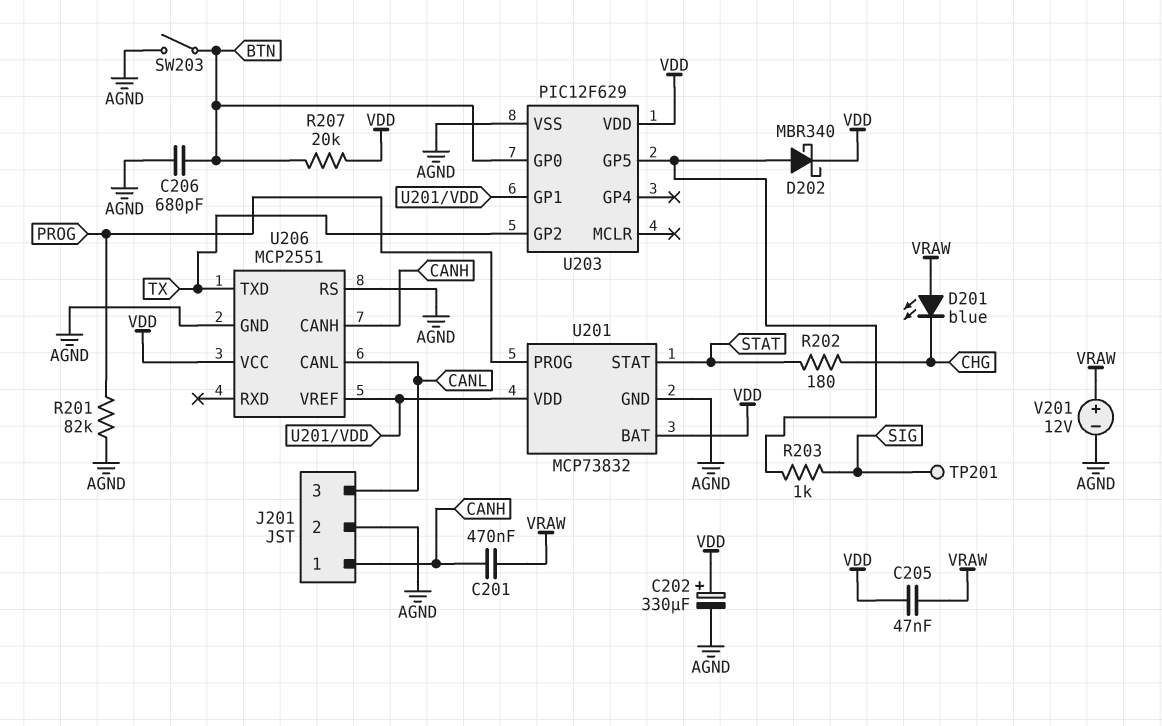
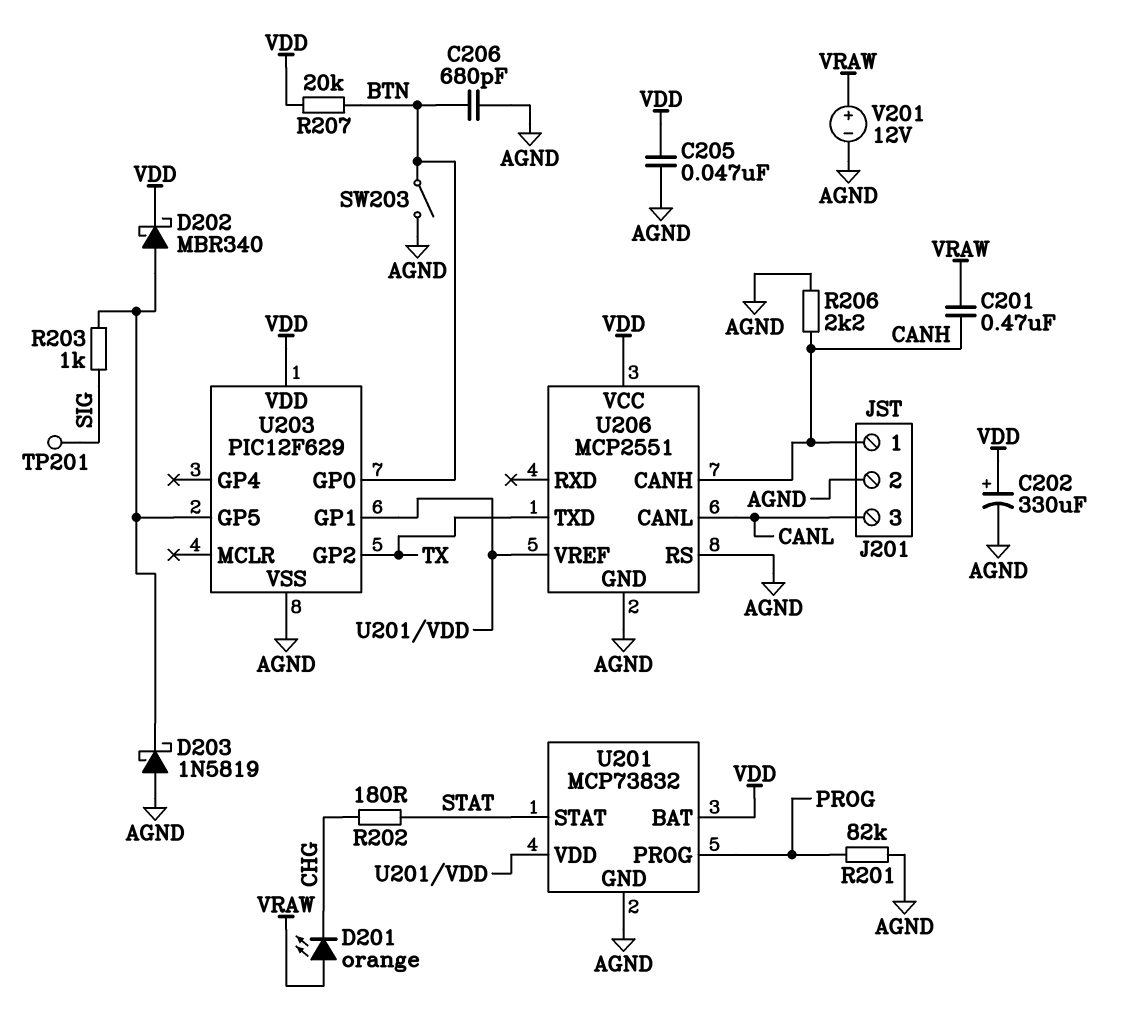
C205: 47nF (VDD, VRAW) -> 47nF (AGND, VDD)
D201: LED blue (A VRAW, K CHG) -> LED orange (A VRAW, K CHG)
D203: none -> schottky 1N5819 (A AGND, K U203/GP5)
R206: none -> 2.2k (AGND, CANH)

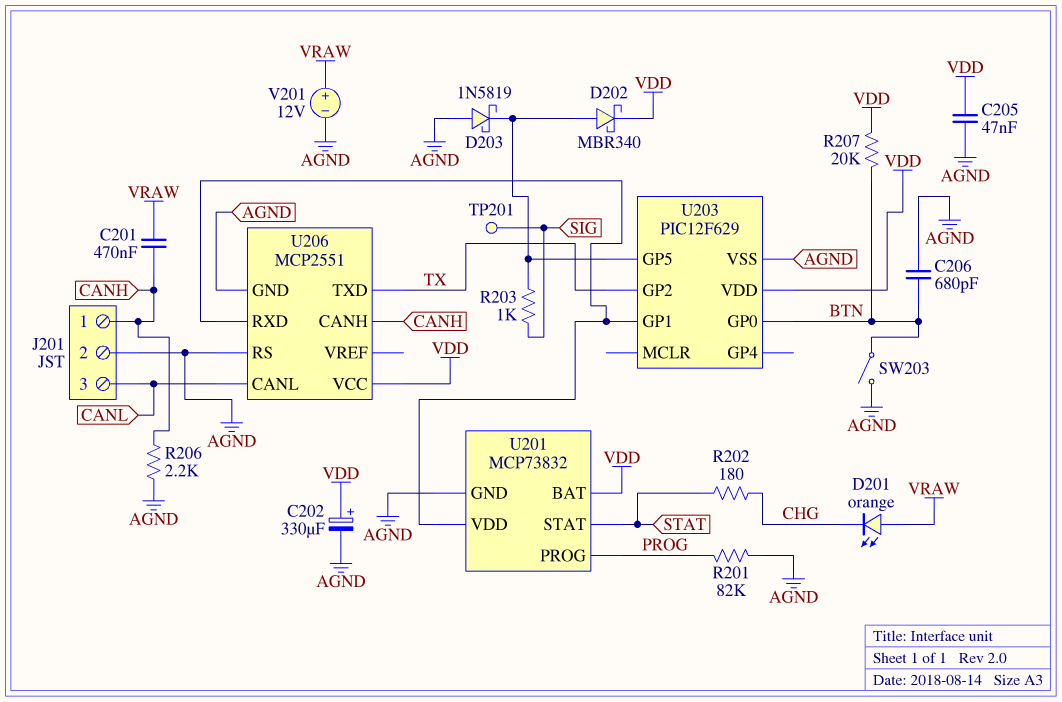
U206 pin RXD: none -> U201/VDD
U206 pin VREF: U201/VDD -> none

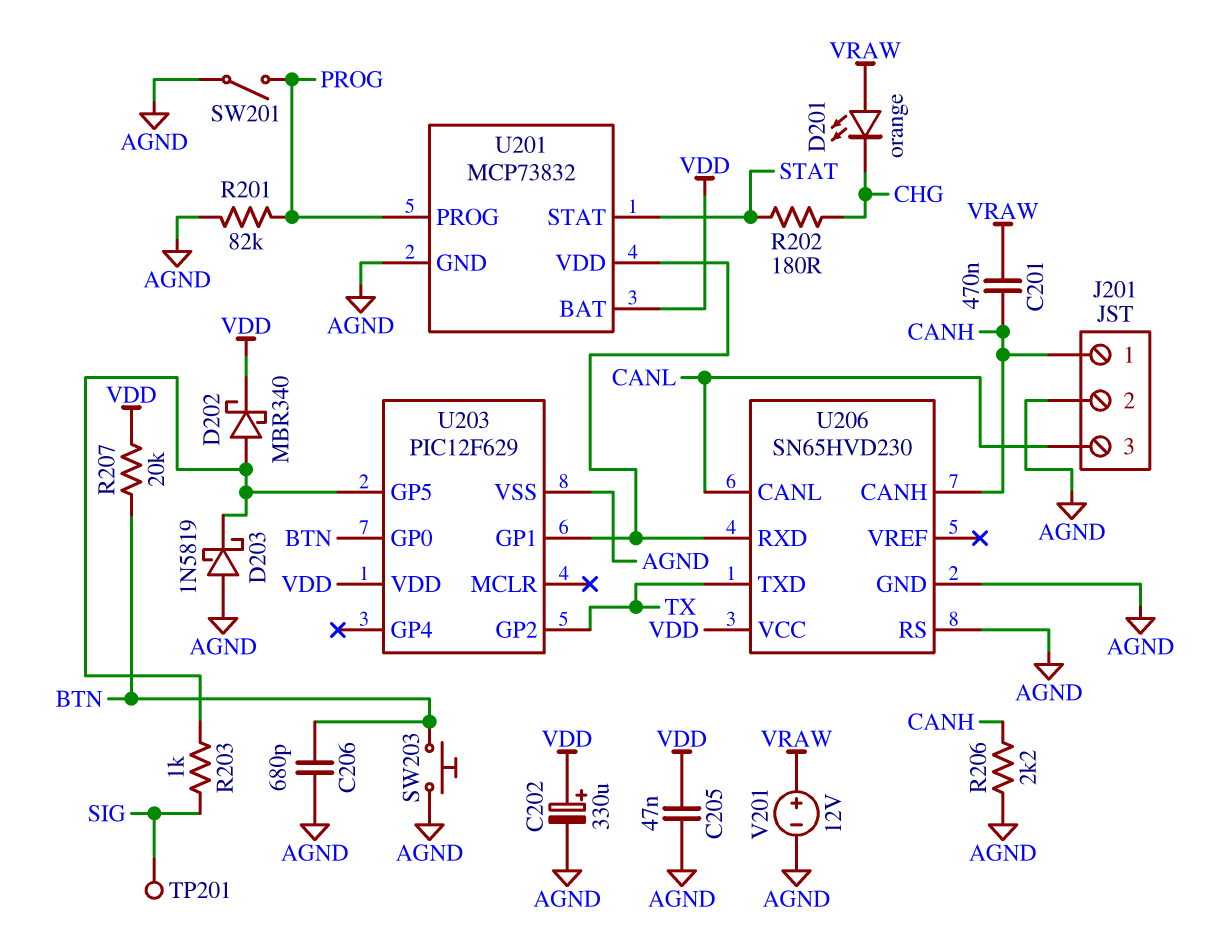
SW201: none -> switch (AGND, PROG)
SW203: switch (AGND, BTN) -> button (AGND, BTN)
U206: MCP2551 -> SN65HVD230

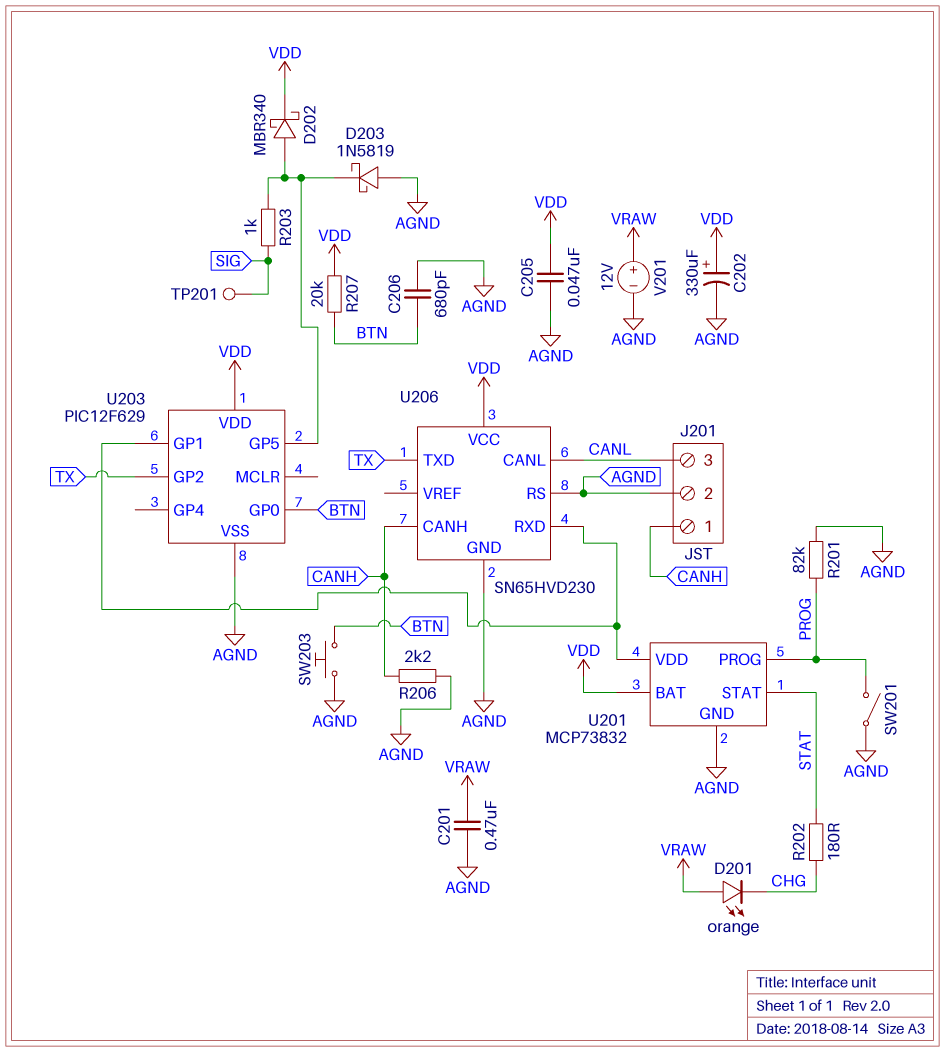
C201: 470nF (CANH, VRAW) -> 470nF (AGND, VRAW)

